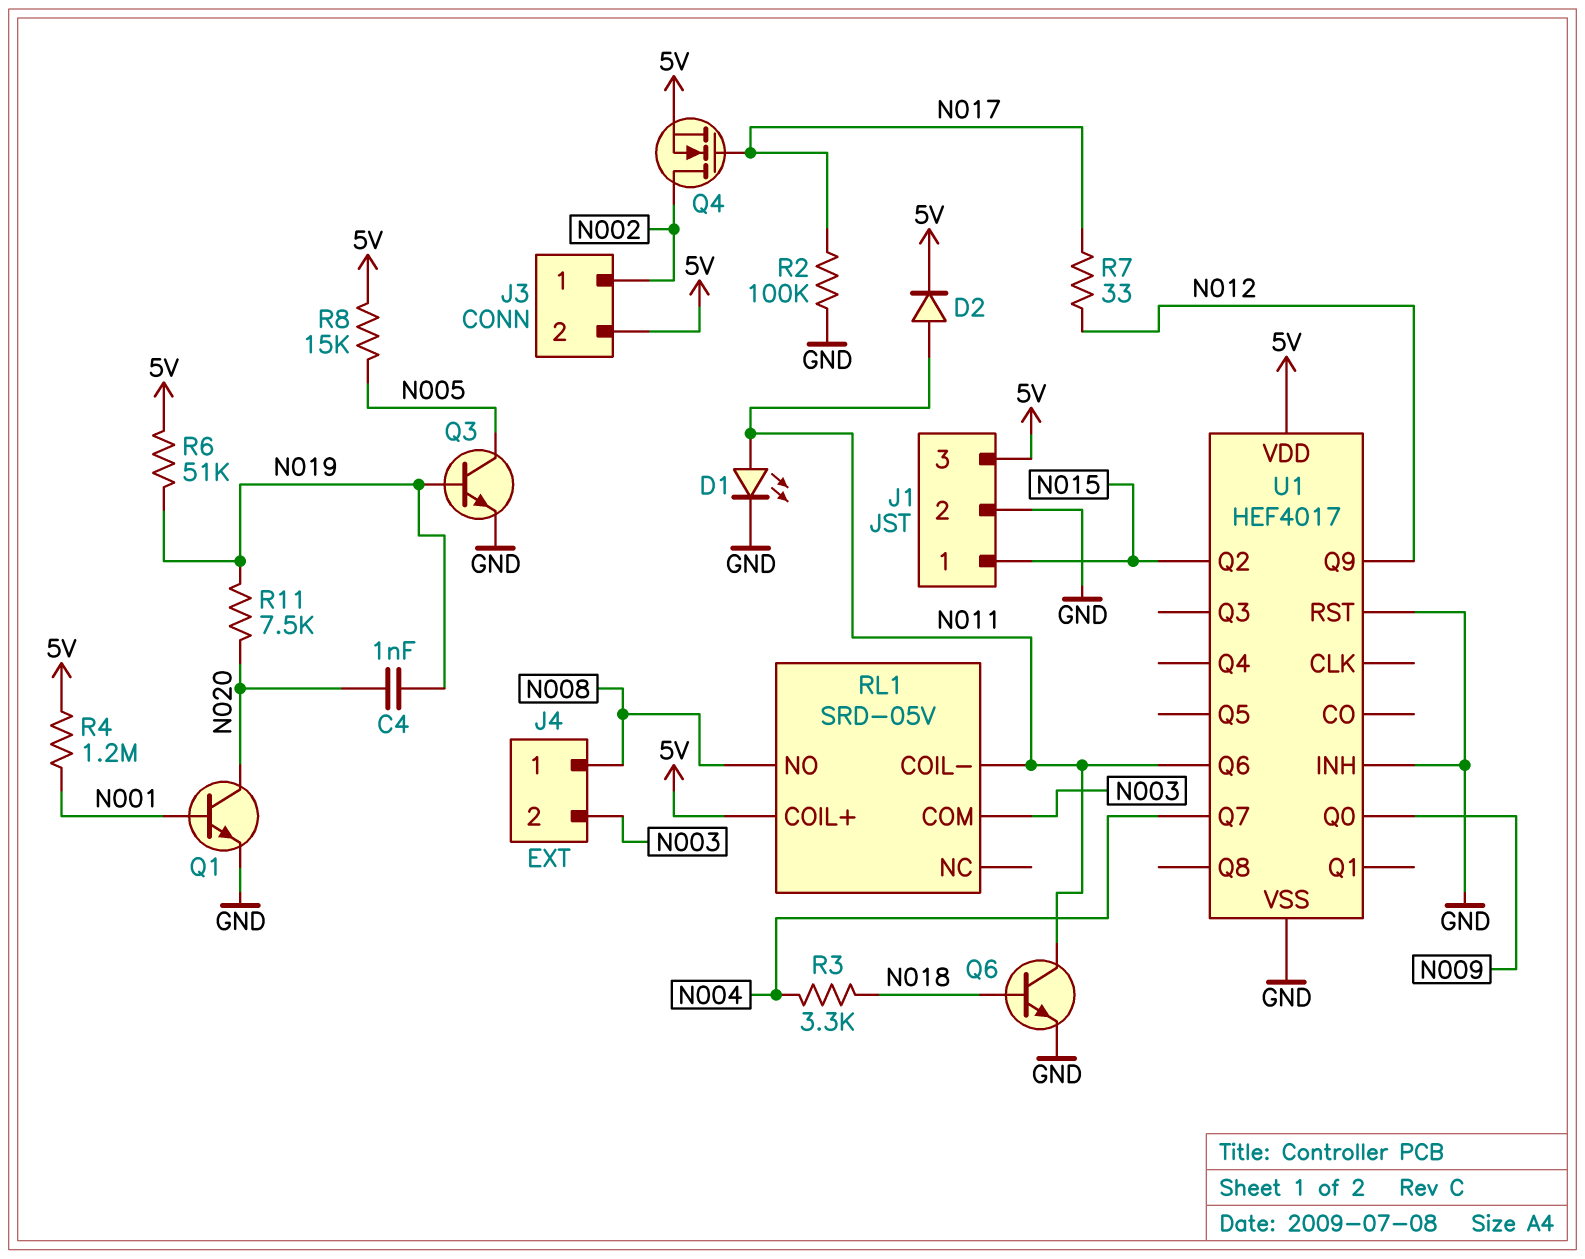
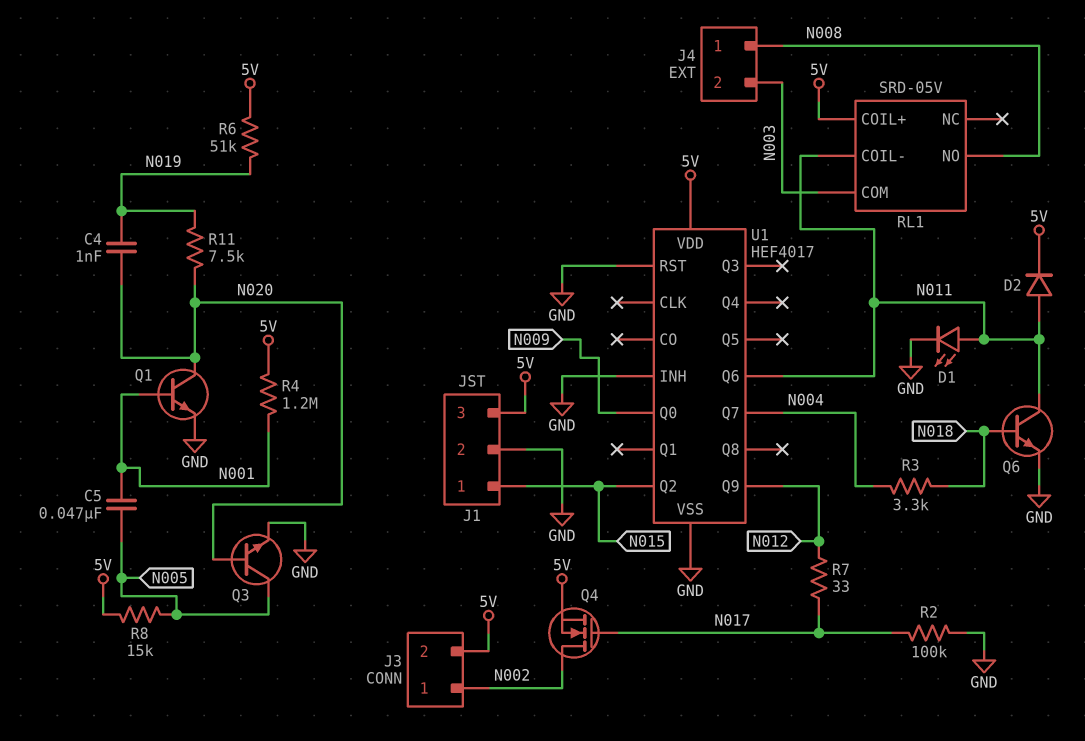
C5: none -> 47nF (N001, N005)
Q3: NPN (B N019, C N005, E GND) -> NPN (B N020, C N005, E GND)

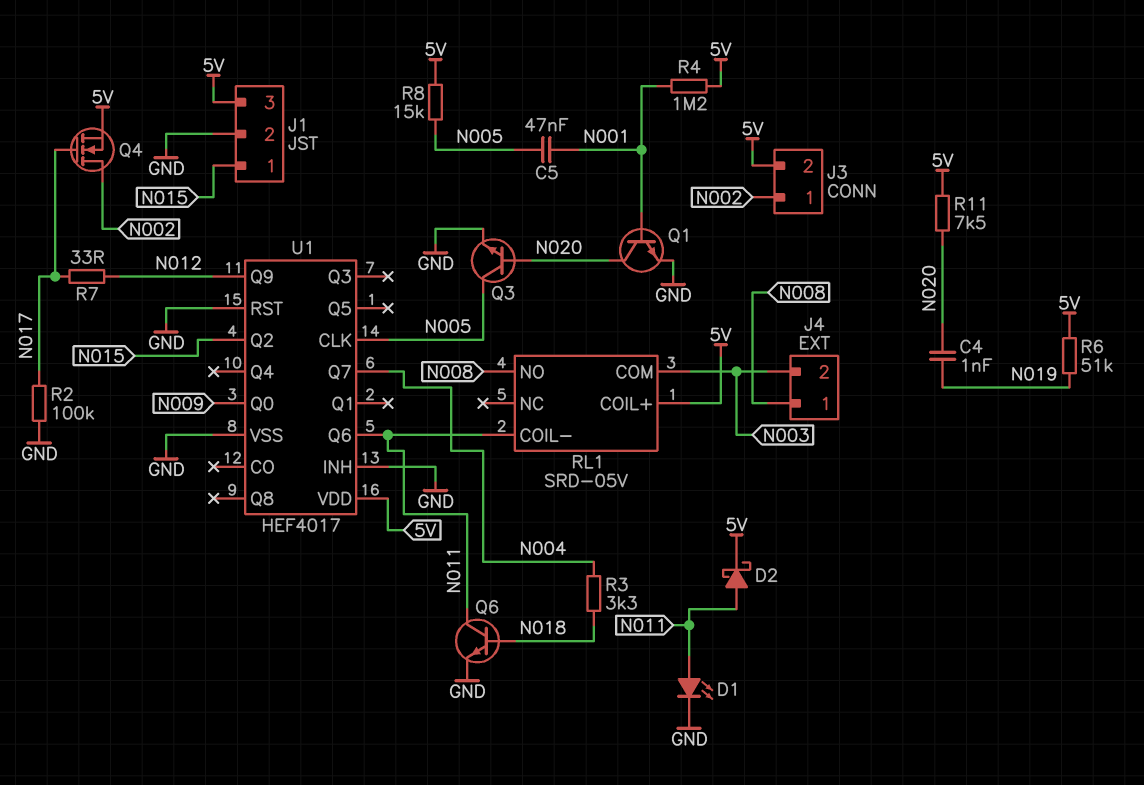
D2: diode (A N011, K 5V) -> schottky (A N011, K 5V)
R11: 7.5k (N019, N020) -> 7.5k (5V, N020)
U1 pin CLK: none -> N005

